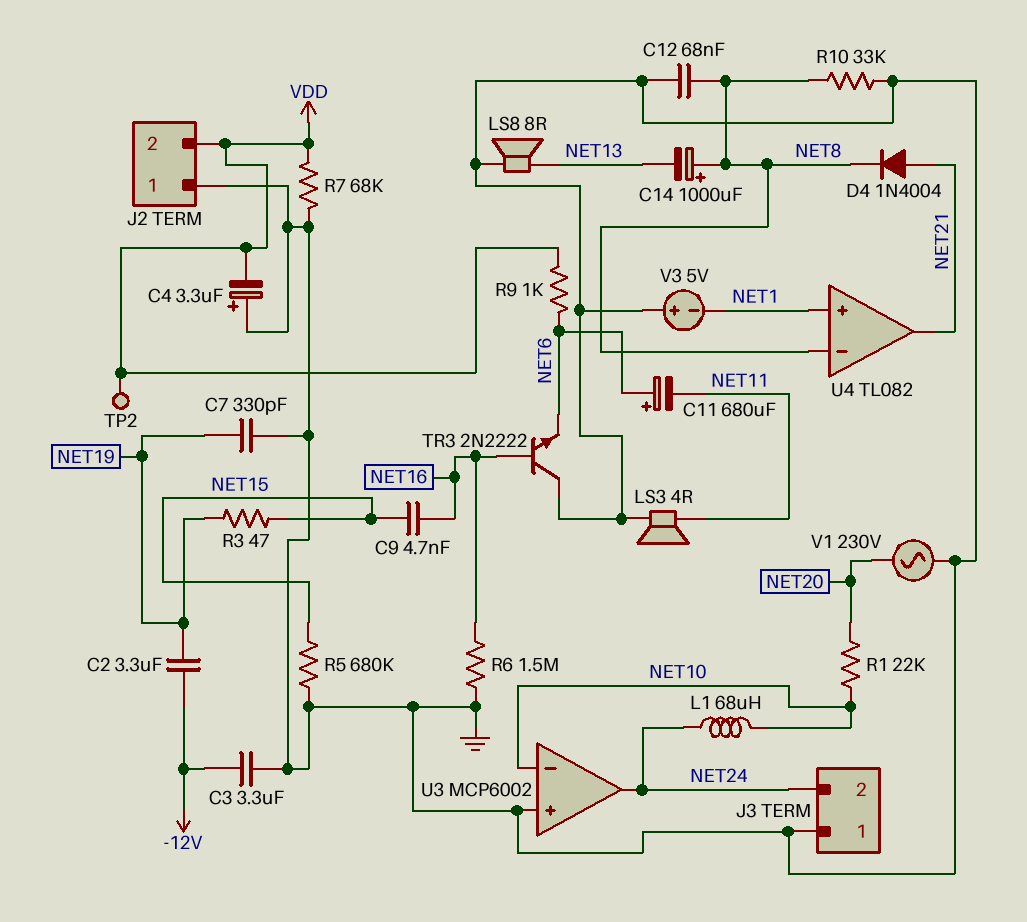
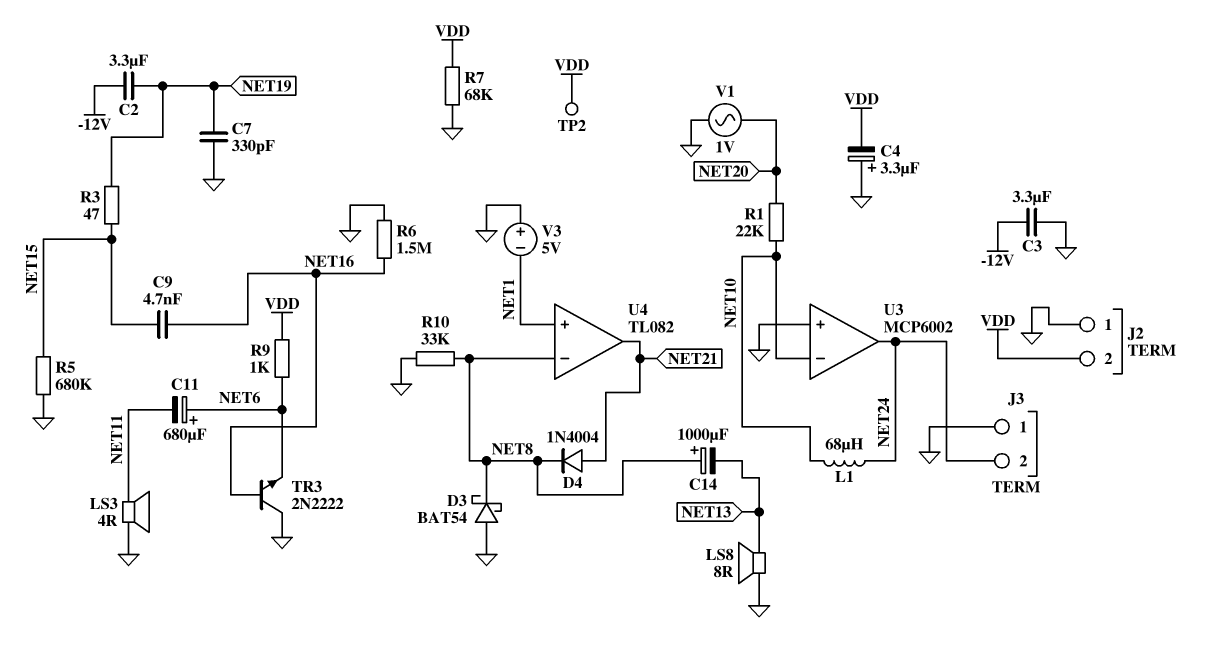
C12: 68nF (GND, NET8) -> none
D3: none -> schottky BAT54 (A GND, K NET8)
V1: AC 230V (GND, NET20) -> AC 1V (GND, NET20)

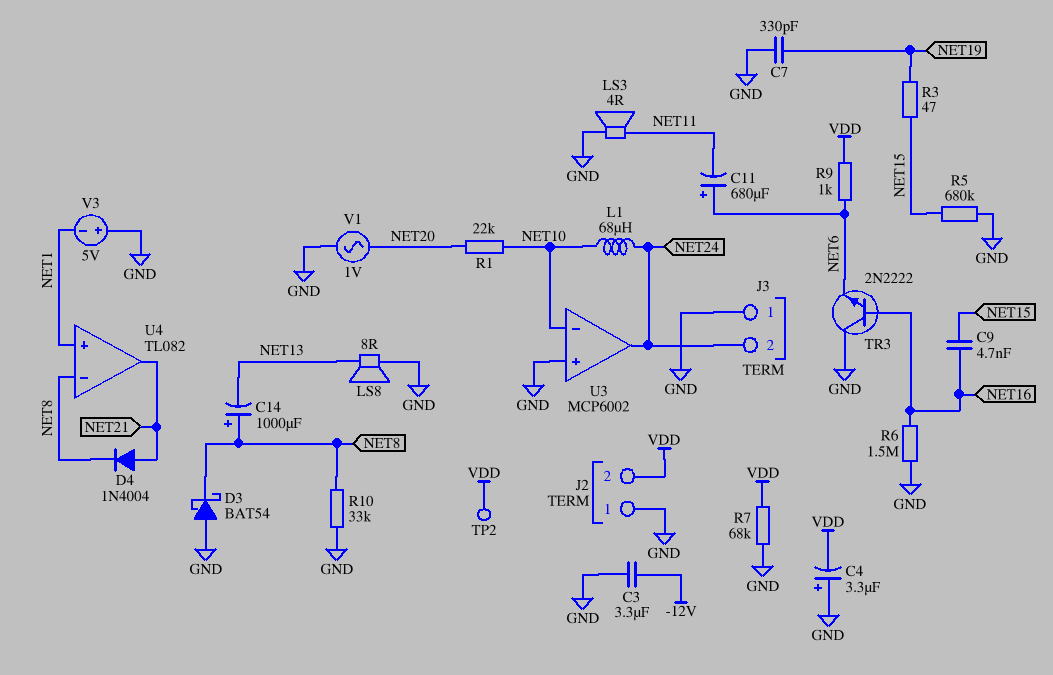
C2: 3.3uF (-12V, NET19) -> none

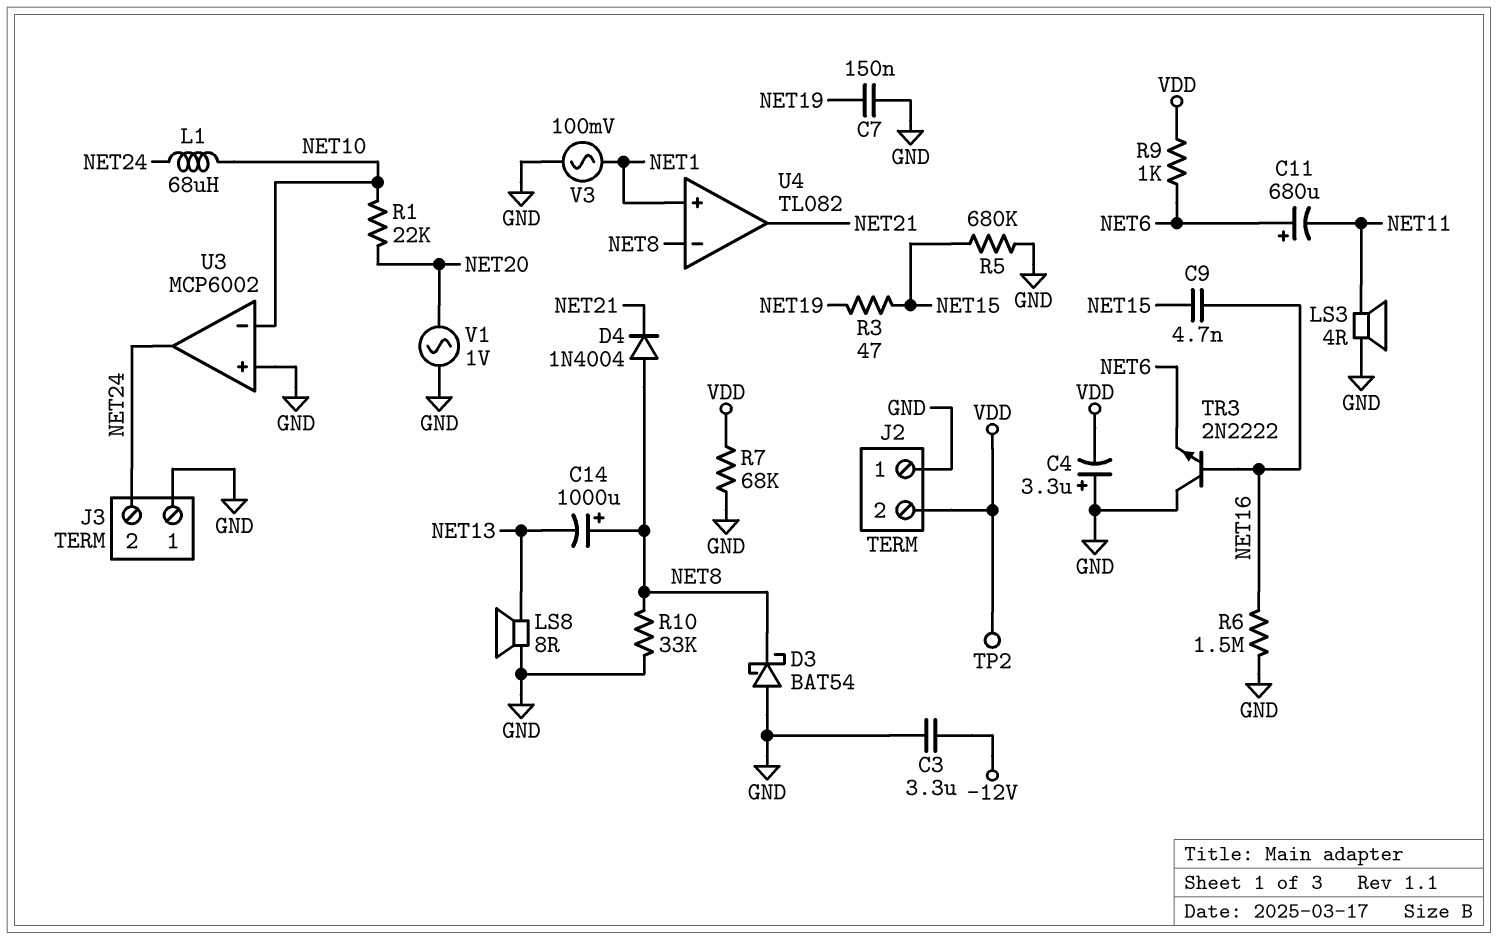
C7: 330pF (GND, NET19) -> 150nF (GND, NET19)
D4: diode 1N4004 (A NET21, K NET8) -> diode 1N4004 (A NET8, K NET21)
V3: 5V (plus GND, minus NET1) -> AC 100mV (GND, NET1)

